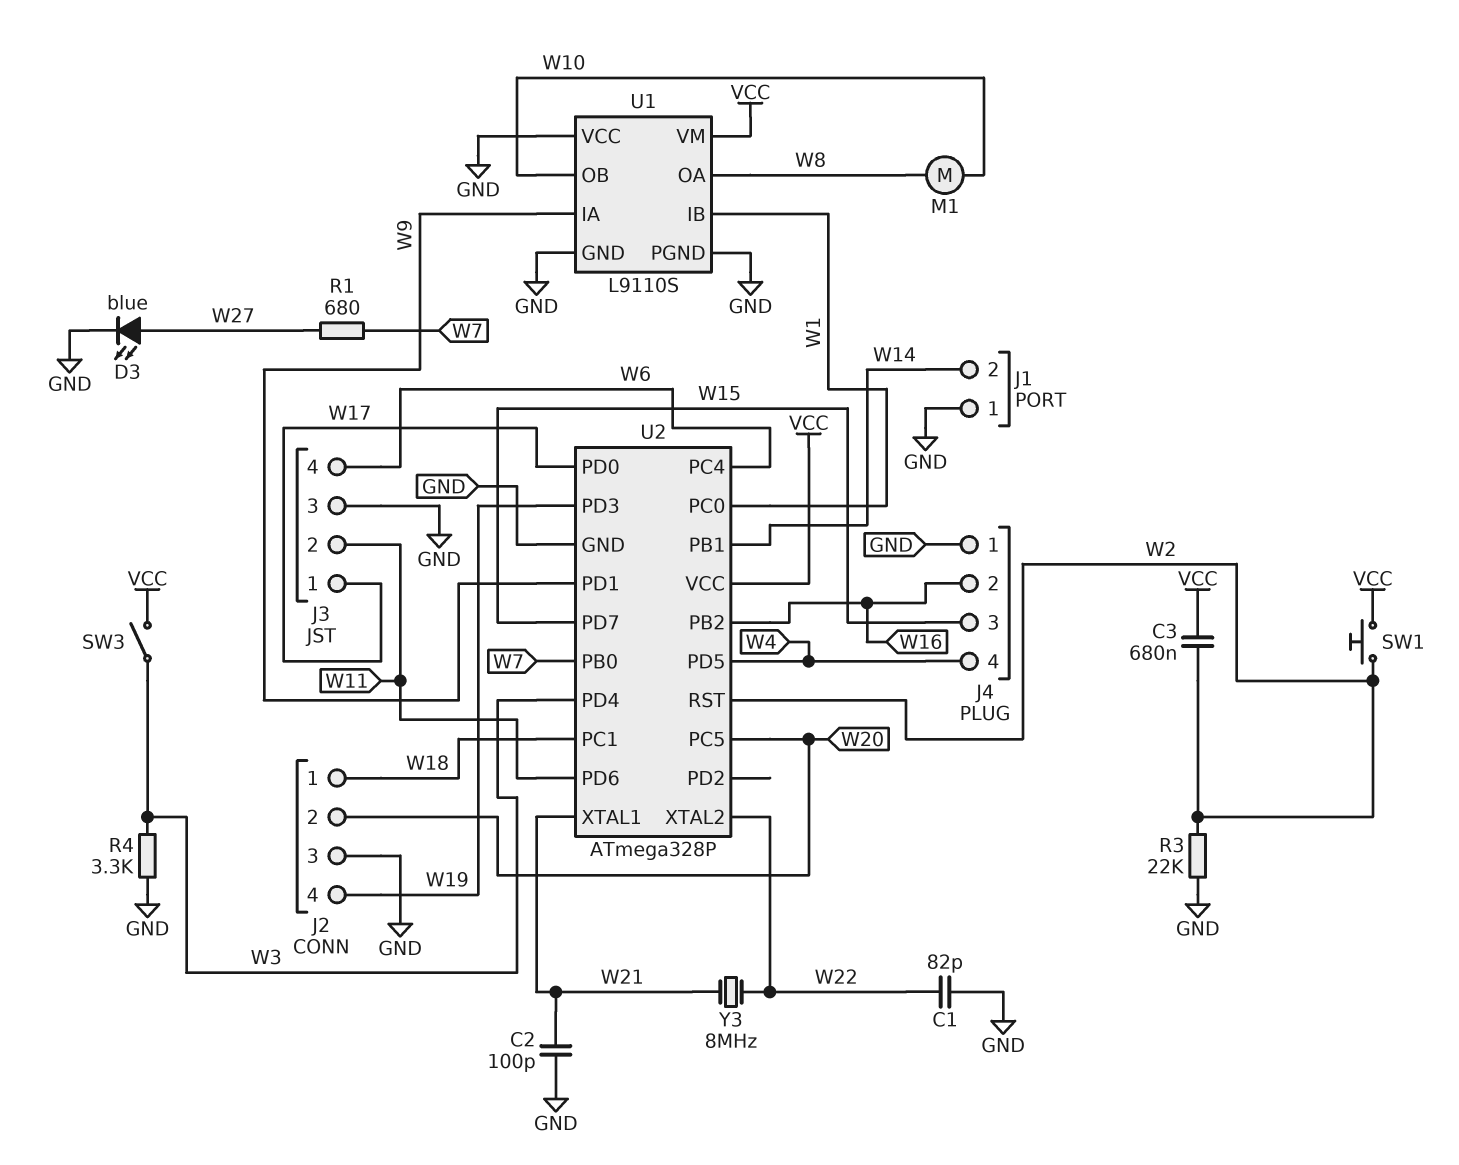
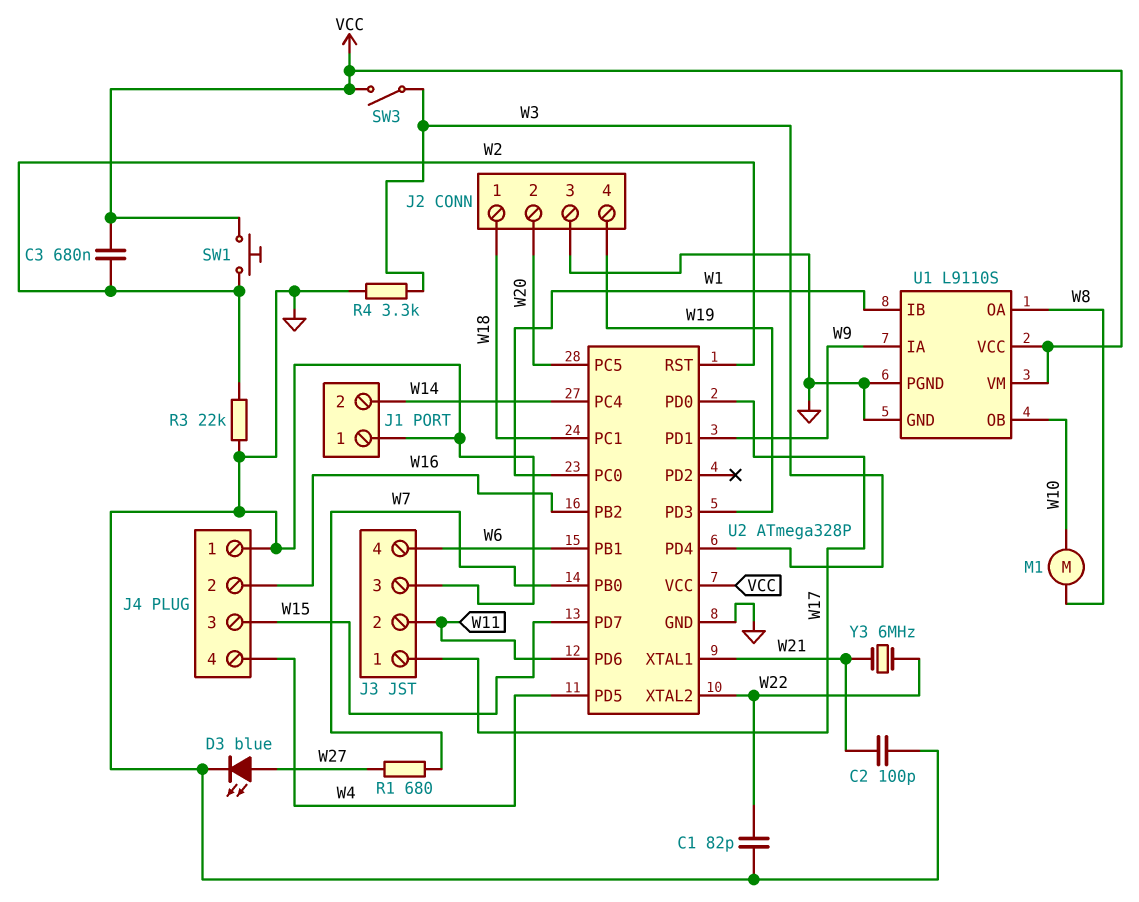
U1 pin VCC: GND -> VCC
U2 pin PB1: W14 -> W6
U2 pin PC4: W6 -> W14
Y3: 8MHz (W21, W22) -> 6MHz (W21, W22)

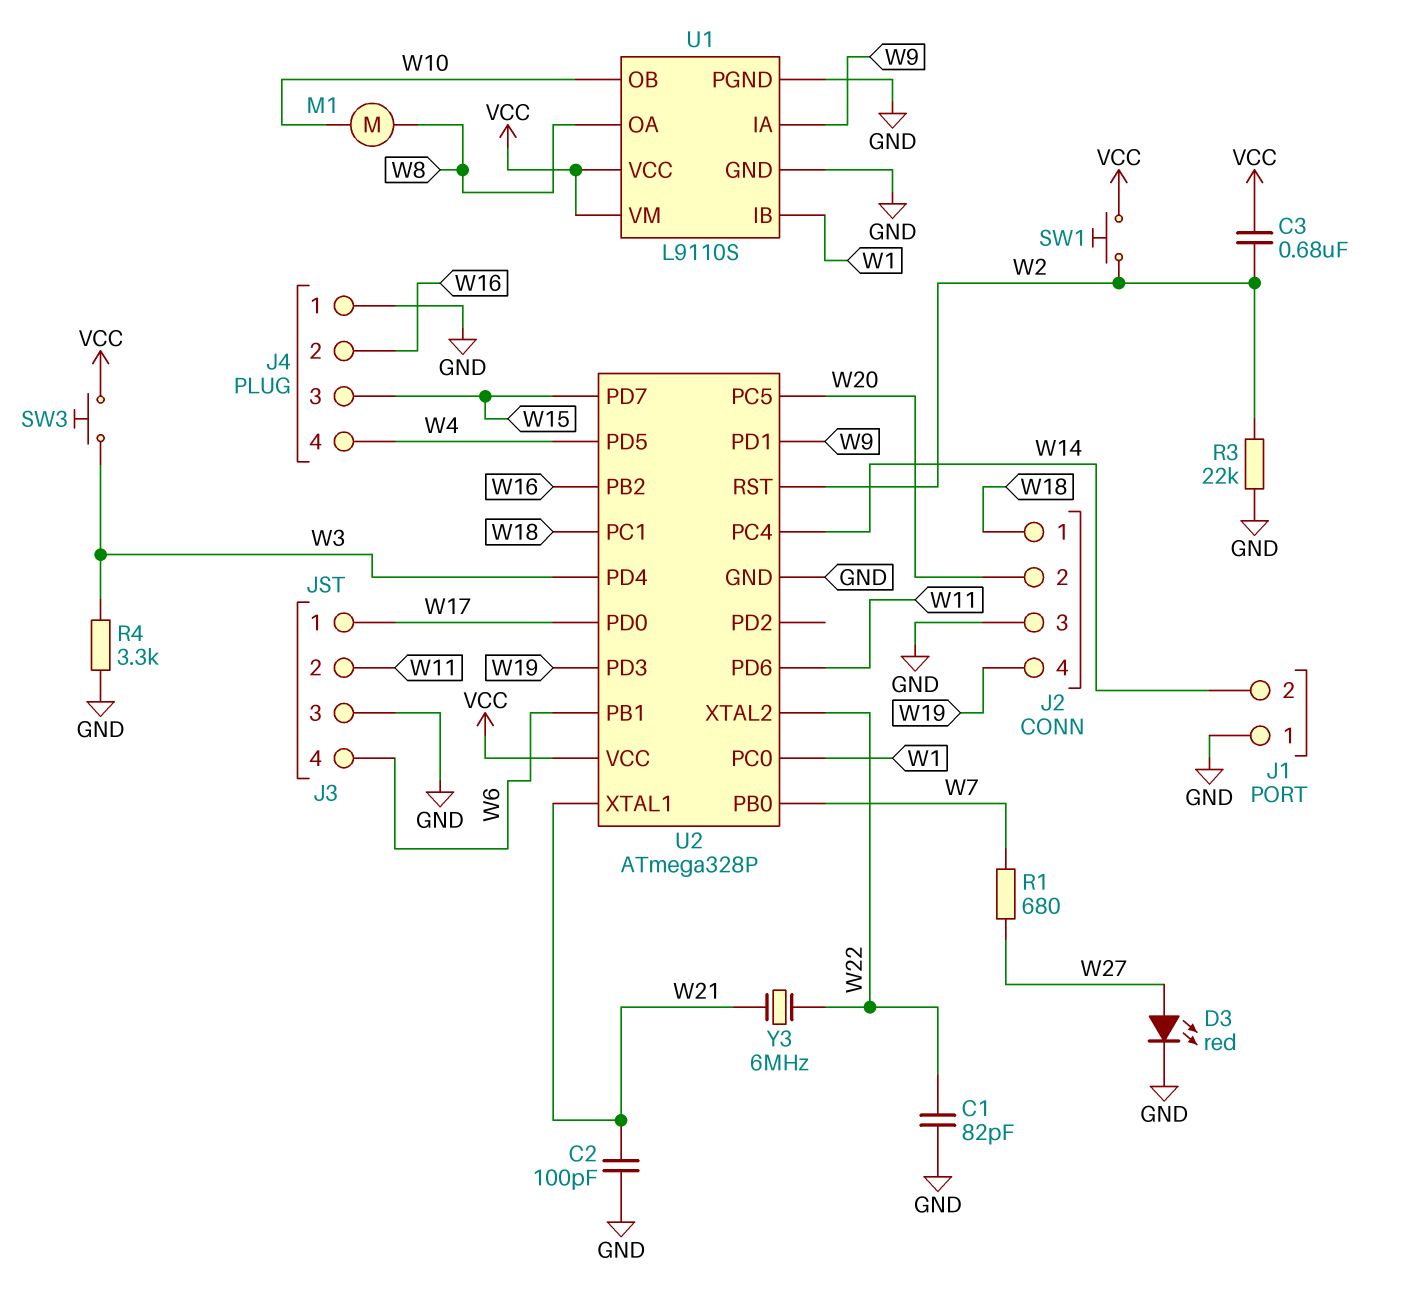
D3: LED blue (A W27, K GND) -> LED red (A W27, K GND)
SW3: switch (VCC, W3) -> button (VCC, W3)

